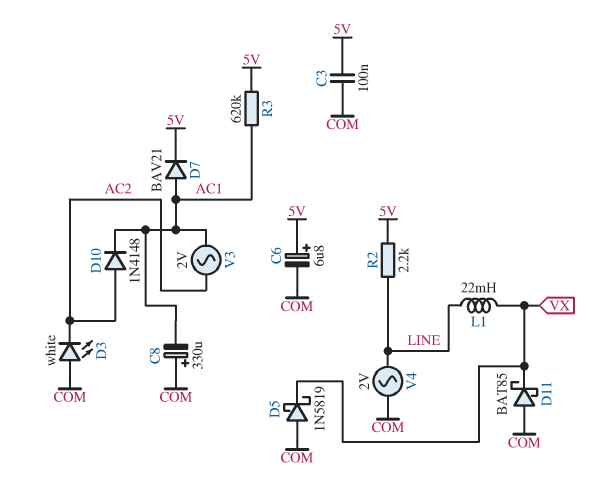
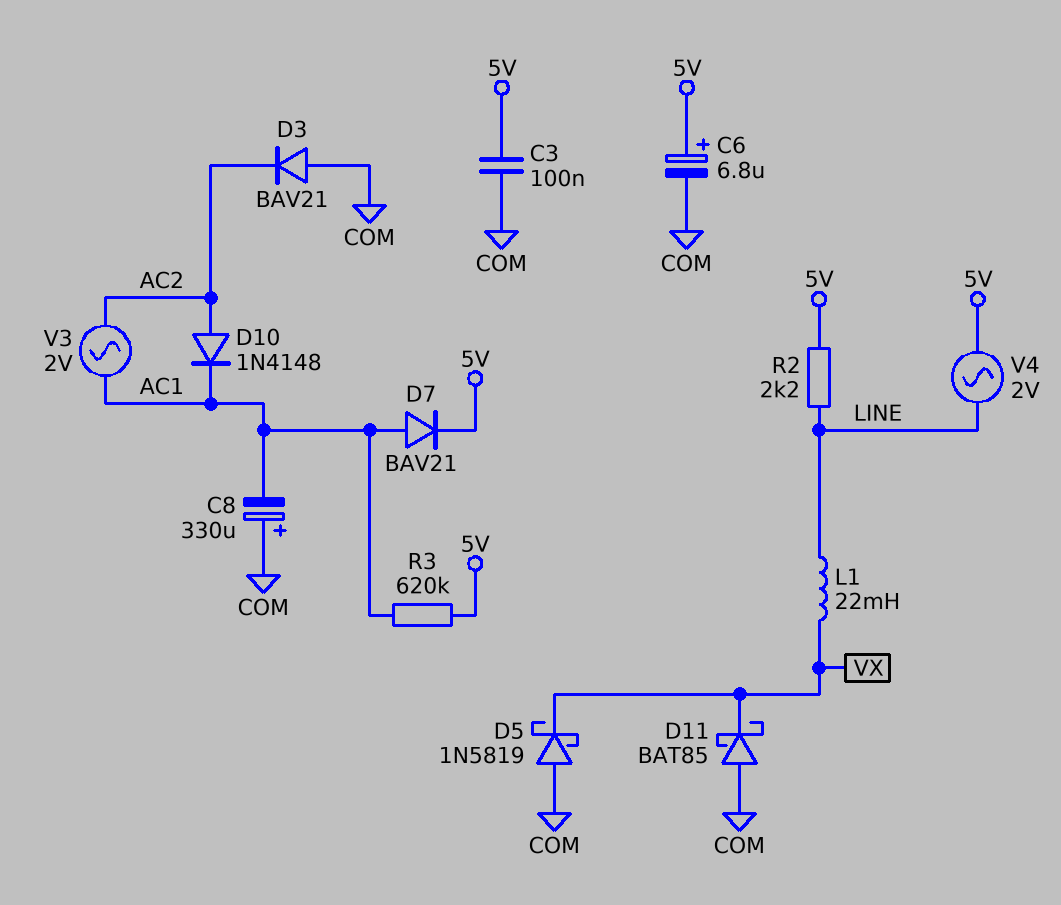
D3: LED white (A COM, K AC2) -> diode BAV21 (A COM, K AC2)
V4: AC 2V (COM, LINE) -> AC 2V (5V, LINE)

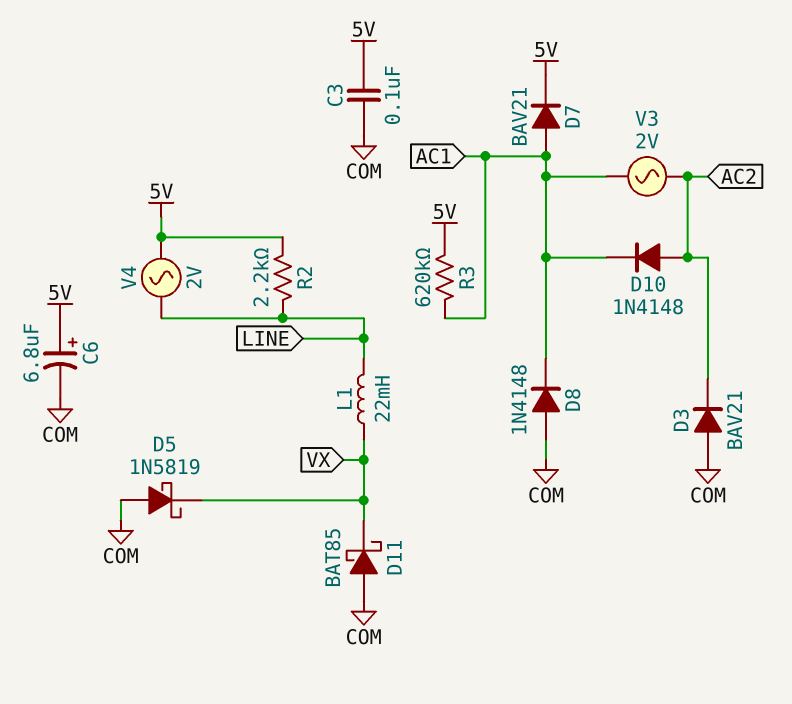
C8: 330uF (plus COM, minus AC1) -> none
D8: none -> diode 1N4148 (A COM, K AC1)

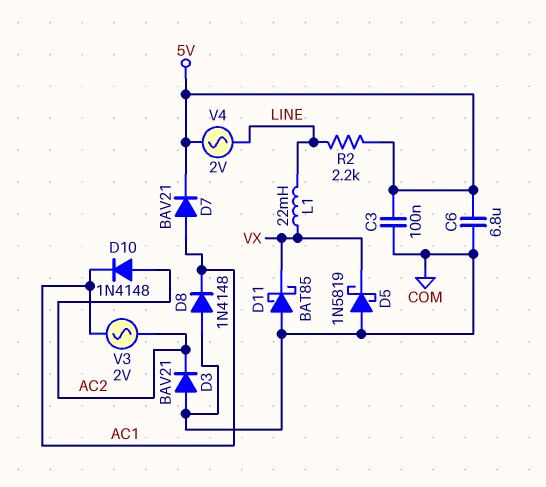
C6: 6.8uF (plus 5V, minus COM) -> 6.8uF (5V, COM)
R3: 620k (5V, AC1) -> none

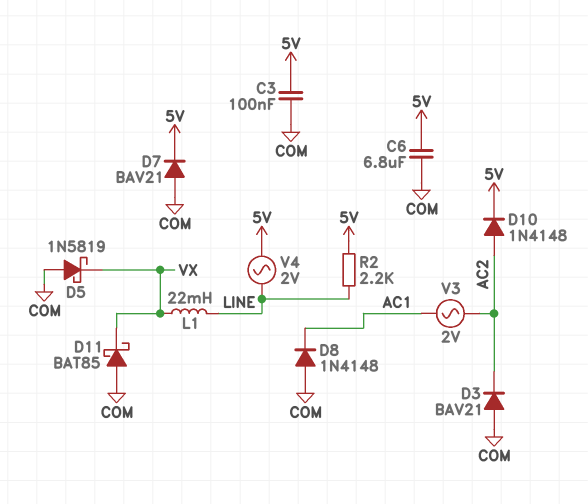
D7: diode BAV21 (A AC1, K 5V) -> diode BAV21 (A COM, K 5V)
D10: diode 1N4148 (A AC2, K AC1) -> diode 1N4148 (A AC2, K 5V)

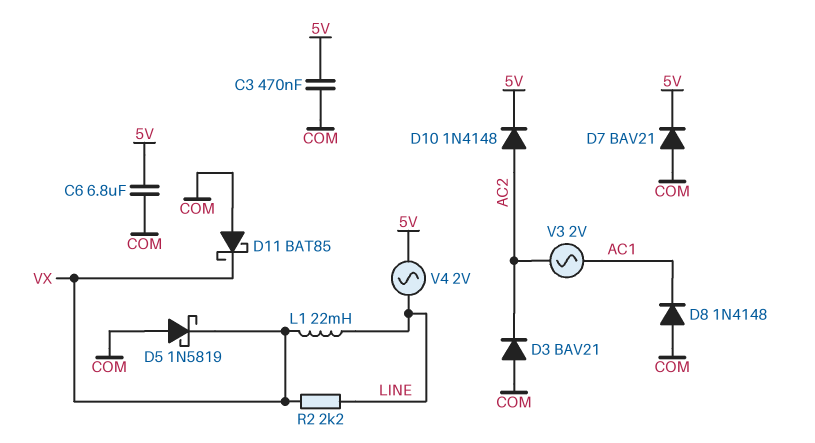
C3: 100nF (5V, COM) -> 470nF (5V, COM)
R2: 2.2k (5V, LINE) -> 2.2k (LINE, VX)

